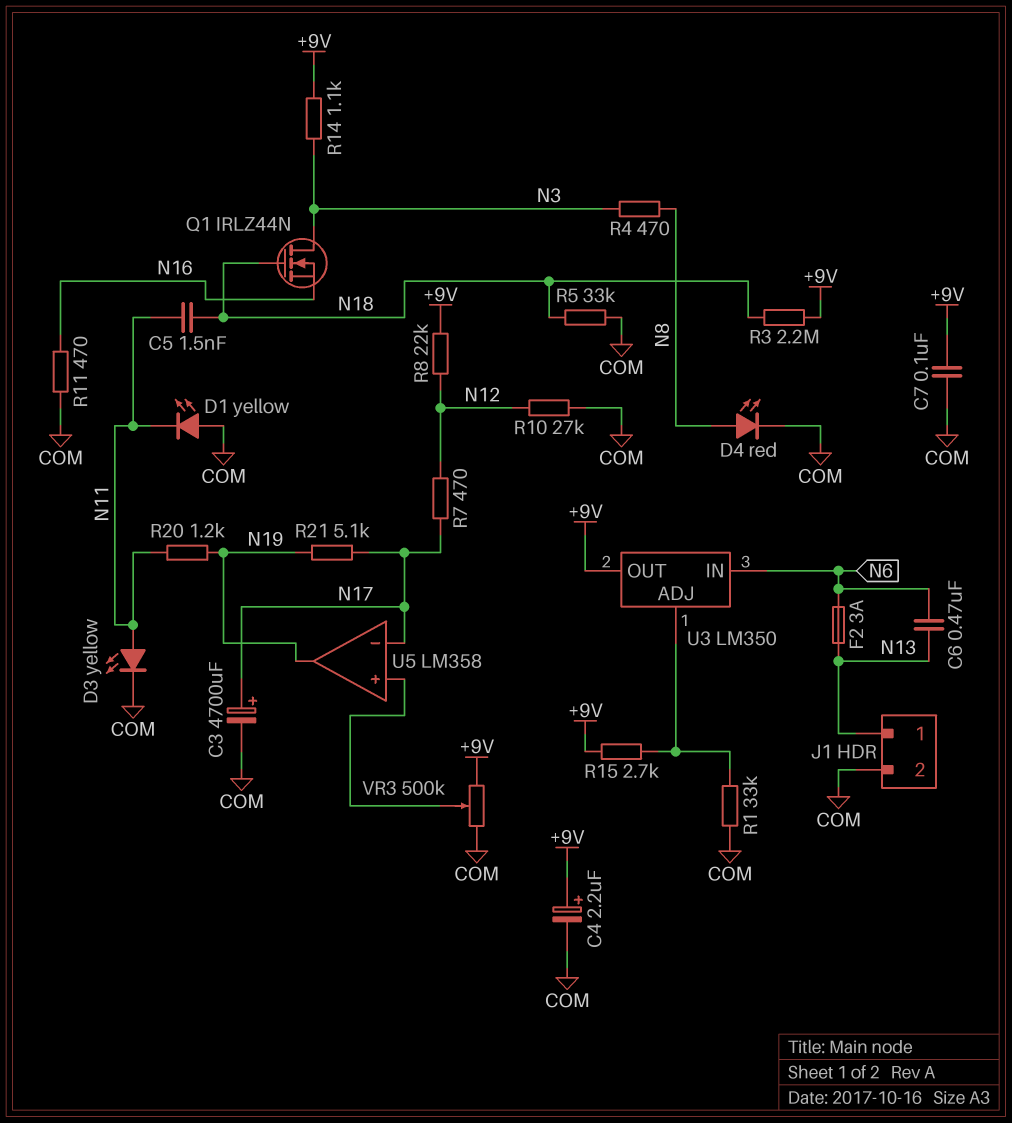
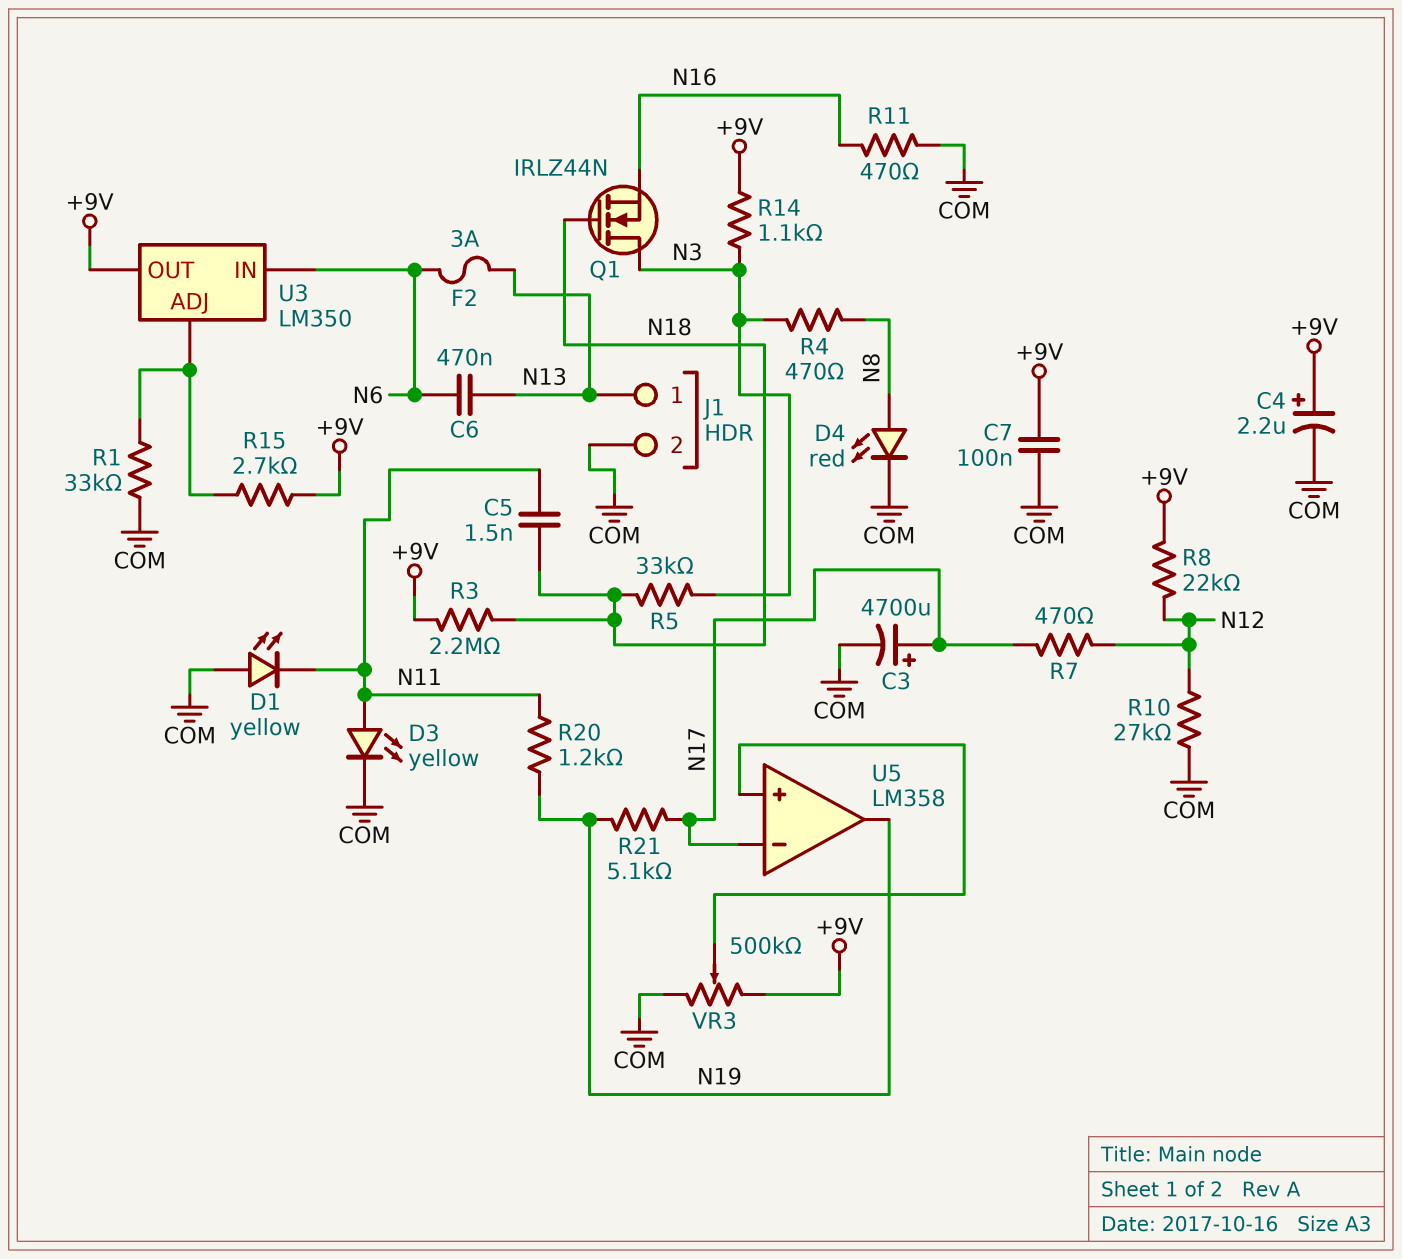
R5: 33k (COM, N18) -> 33k (N3, N18)

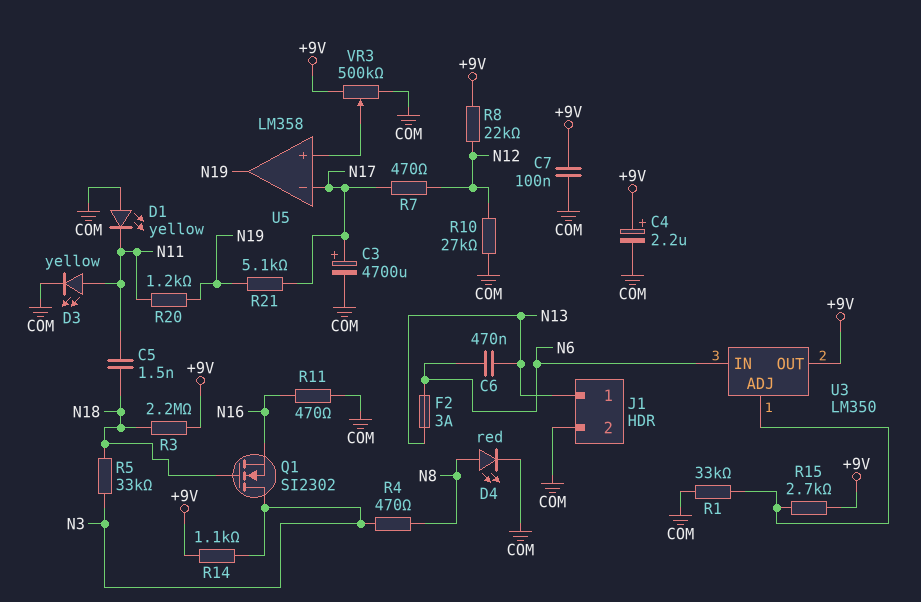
Q1: NMOS IRLZ44N (G N18, D N3, S N16) -> NMOS SI2302 (G N18, D N3, S N16)

